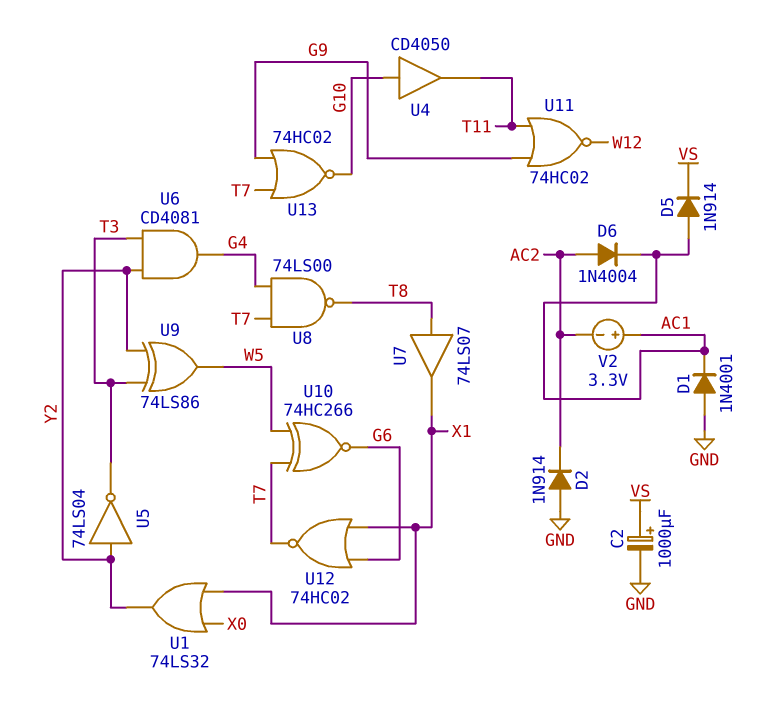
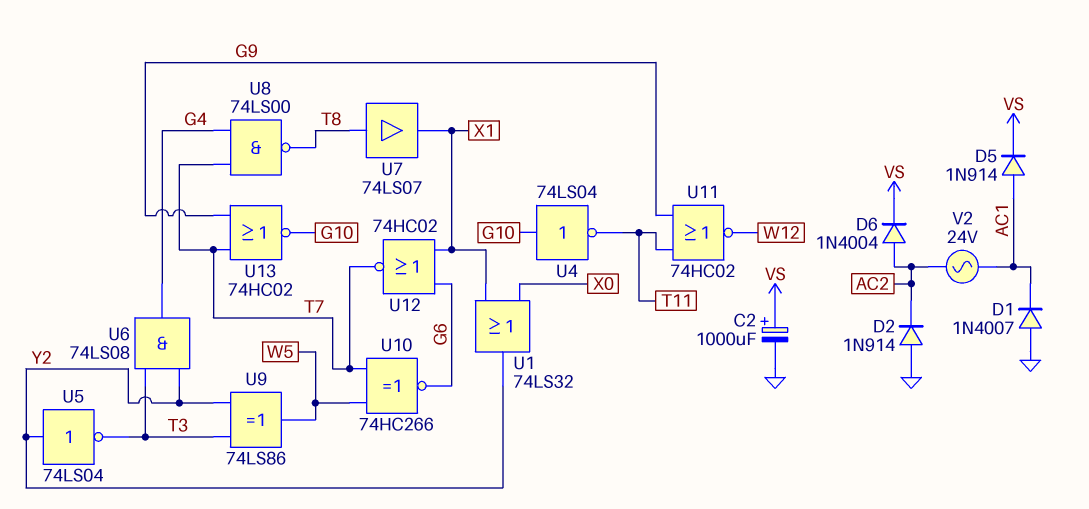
D1: diode 1N4001 (A GND, K AC1) -> diode 1N4007 (A GND, K AC1)
D6: diode 1N4004 (A AC2, K AC1) -> diode 1N4004 (A AC2, K VS)
U4: buffer CD4050 (in G10, out T11) -> NOT 74LS04 (in G10, out T11)
U6: AND CD4081 (in T3, in Y2, out G4) -> AND 74LS08 (in T3, in Y2, out G4)
V2: 3.3V (plus AC1, minus AC2) -> AC 24V (AC1, AC2)

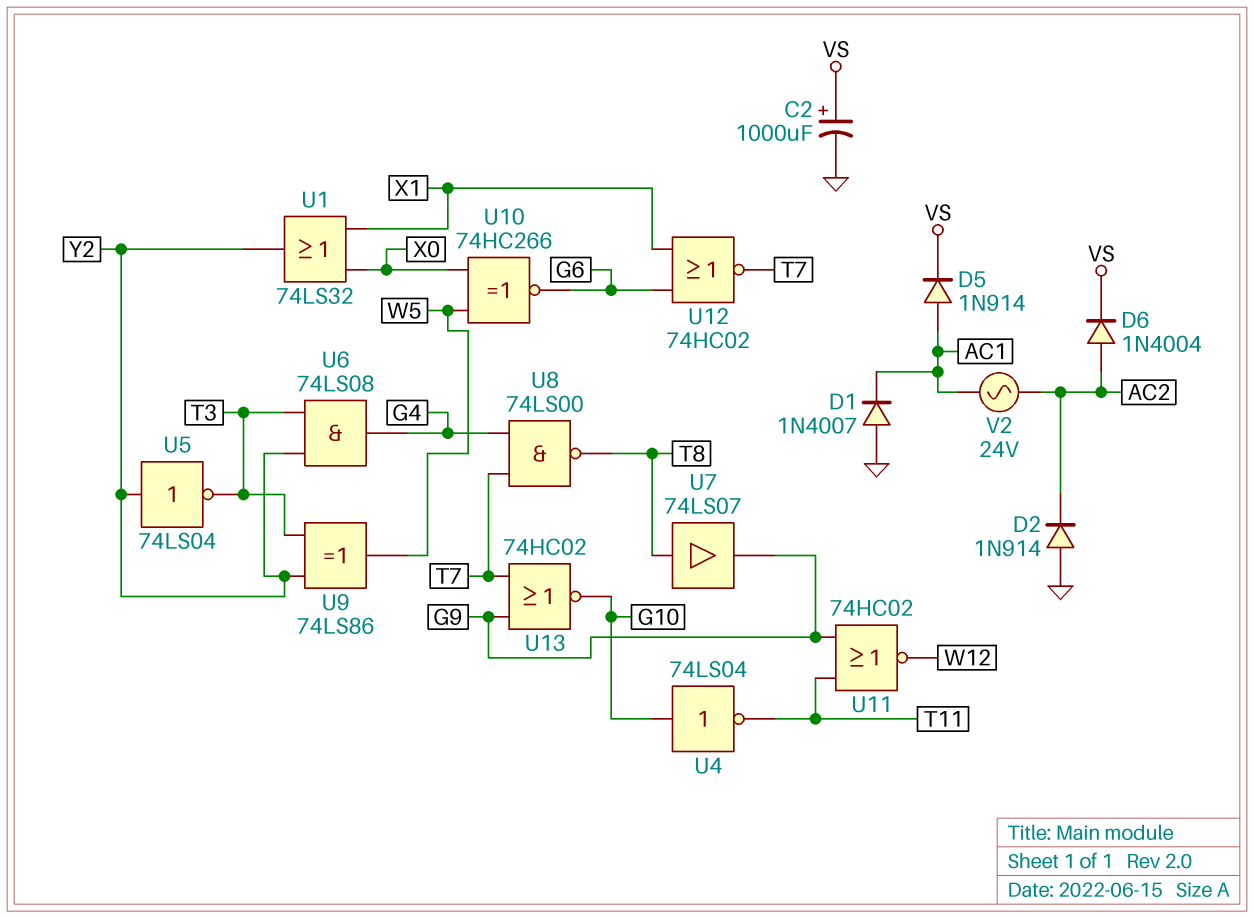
U7: buffer 74LS07 (in T8, out X1) -> buffer 74LS07 (in T8, out G9)
U10: XNOR 74HC266 (in T7, in W5, out G6) -> XNOR 74HC266 (in W5, in X0, out G6)

